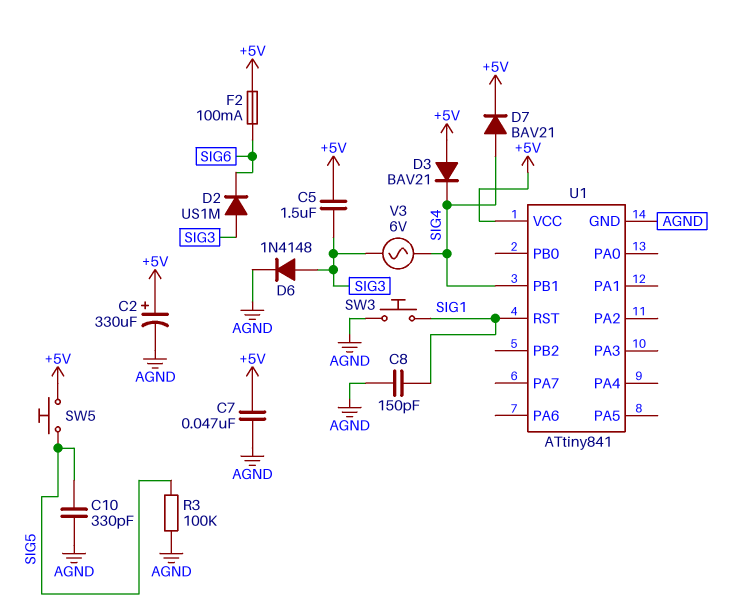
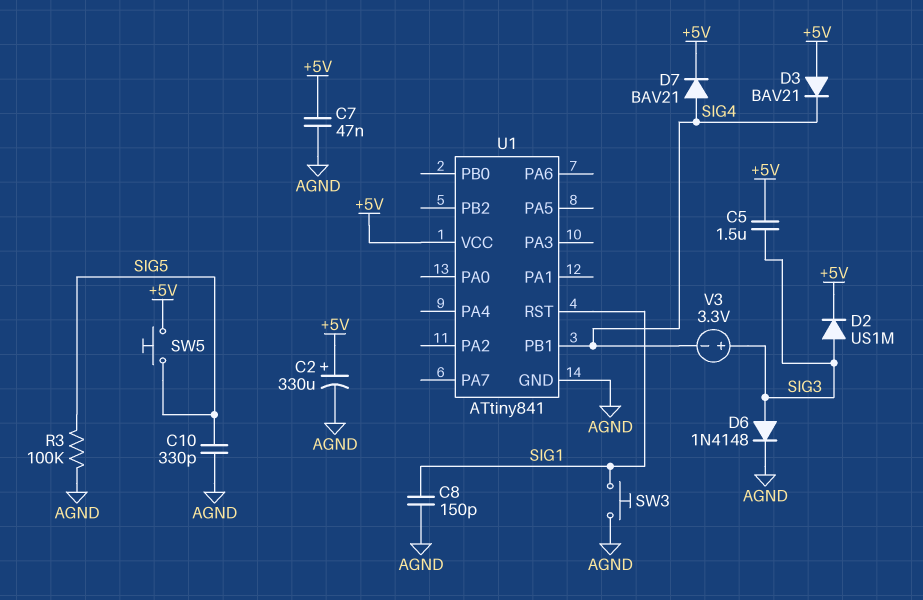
D2: diode US1M (A SIG3, K SIG6) -> diode US1M (A SIG3, K +5V)
F2: 100mA (+5V, SIG6) -> none
V3: AC 6V (SIG3, SIG4) -> 3.3V (plus SIG3, minus SIG4)

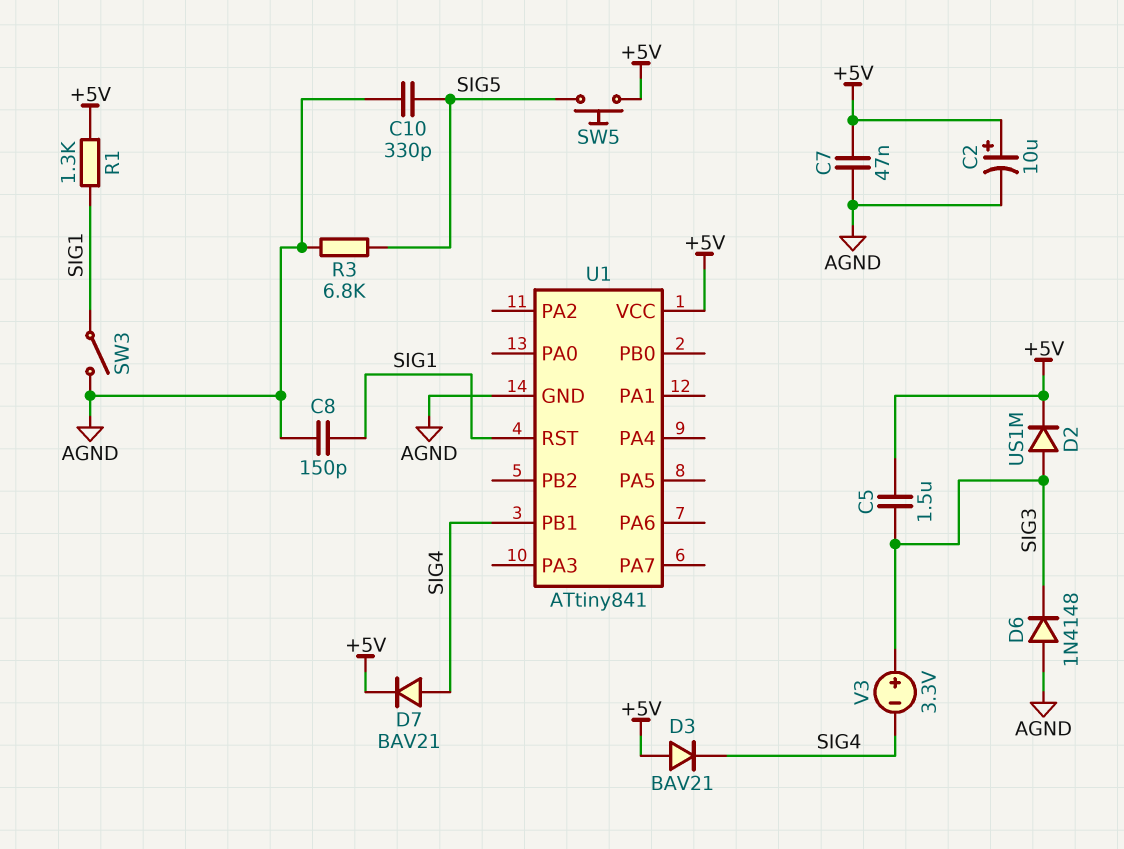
C2: 330uF (plus +5V, minus AGND) -> 10uF (plus +5V, minus AGND)
D6: diode 1N4148 (A SIG3, K AGND) -> diode 1N4148 (A AGND, K SIG3)
R1: none -> 1.3k (+5V, SIG1)
R3: 100k (AGND, SIG5) -> 6.8k (AGND, SIG5)
SW3: button (AGND, SIG1) -> switch (AGND, SIG1)

